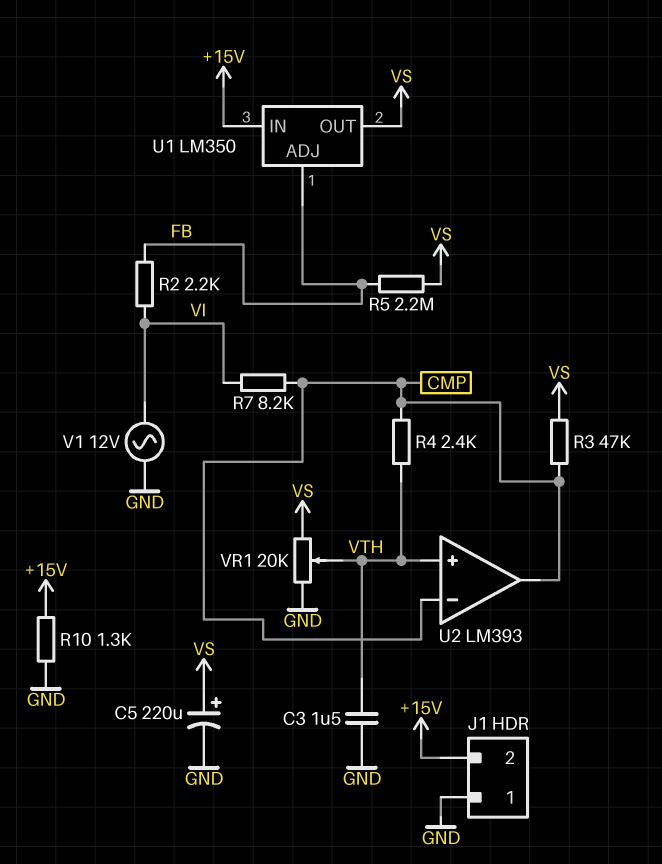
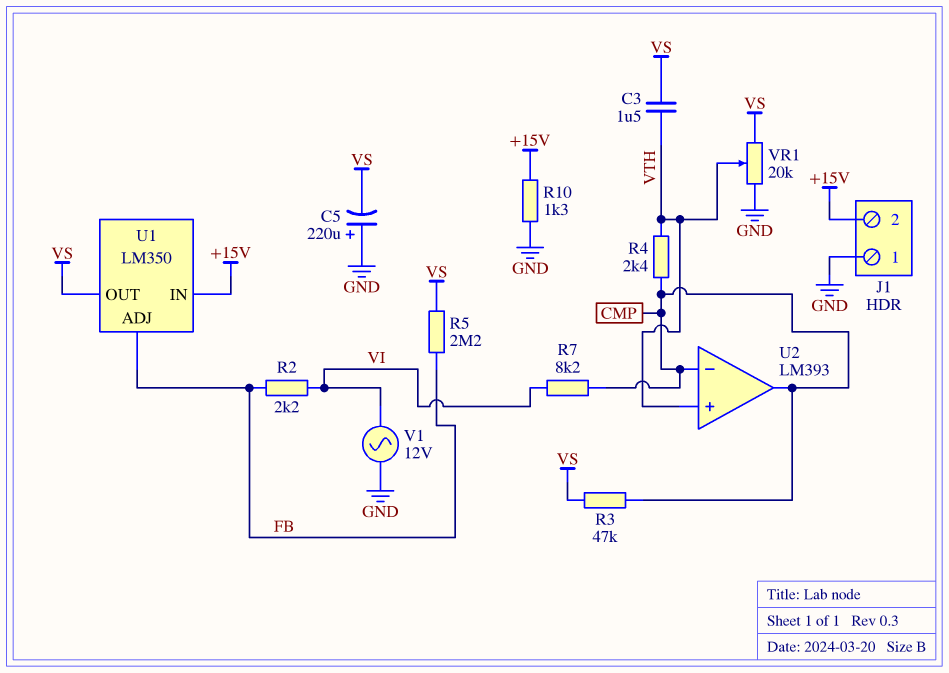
C3: 1.5uF (GND, VTH) -> 1.5uF (VS, VTH)
C5: 220uF (plus VS, minus GND) -> 220uF (plus GND, minus VS)

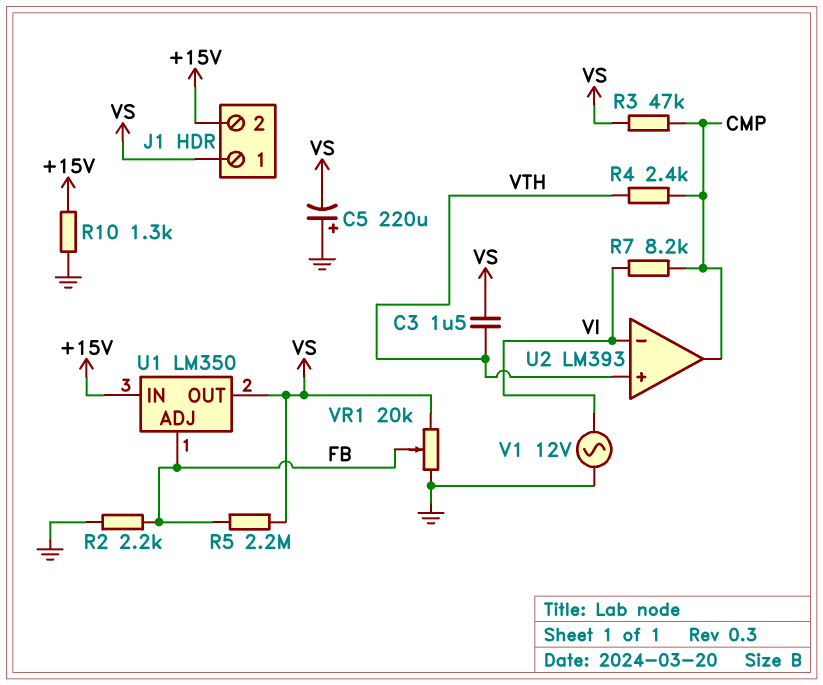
J1 pin 1: GND -> VS
R2: 2.2k (FB, VI) -> 2.2k (FB, GND)
U2 pin in-: CMP -> VI
VR1: 20k (GND, VS, wiper VTH) -> 20k (GND, VS, wiper FB)

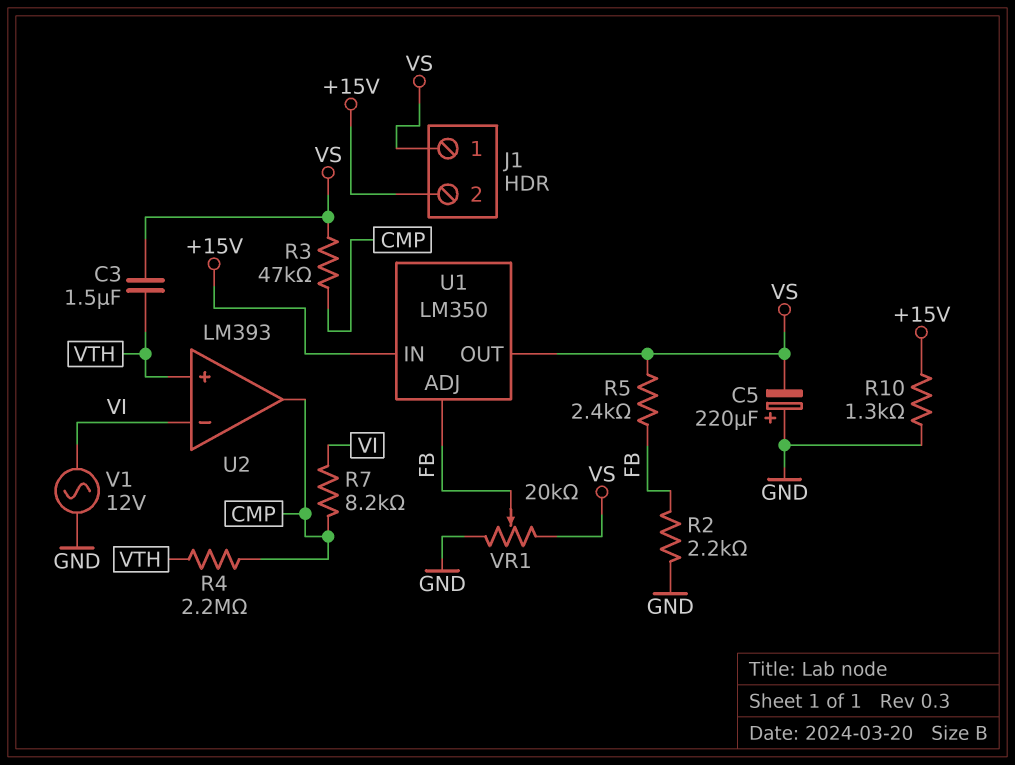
R4: 2.4k (CMP, VTH) -> 2.2M (CMP, VTH)
R5: 2.2M (FB, VS) -> 2.4k (FB, VS)

